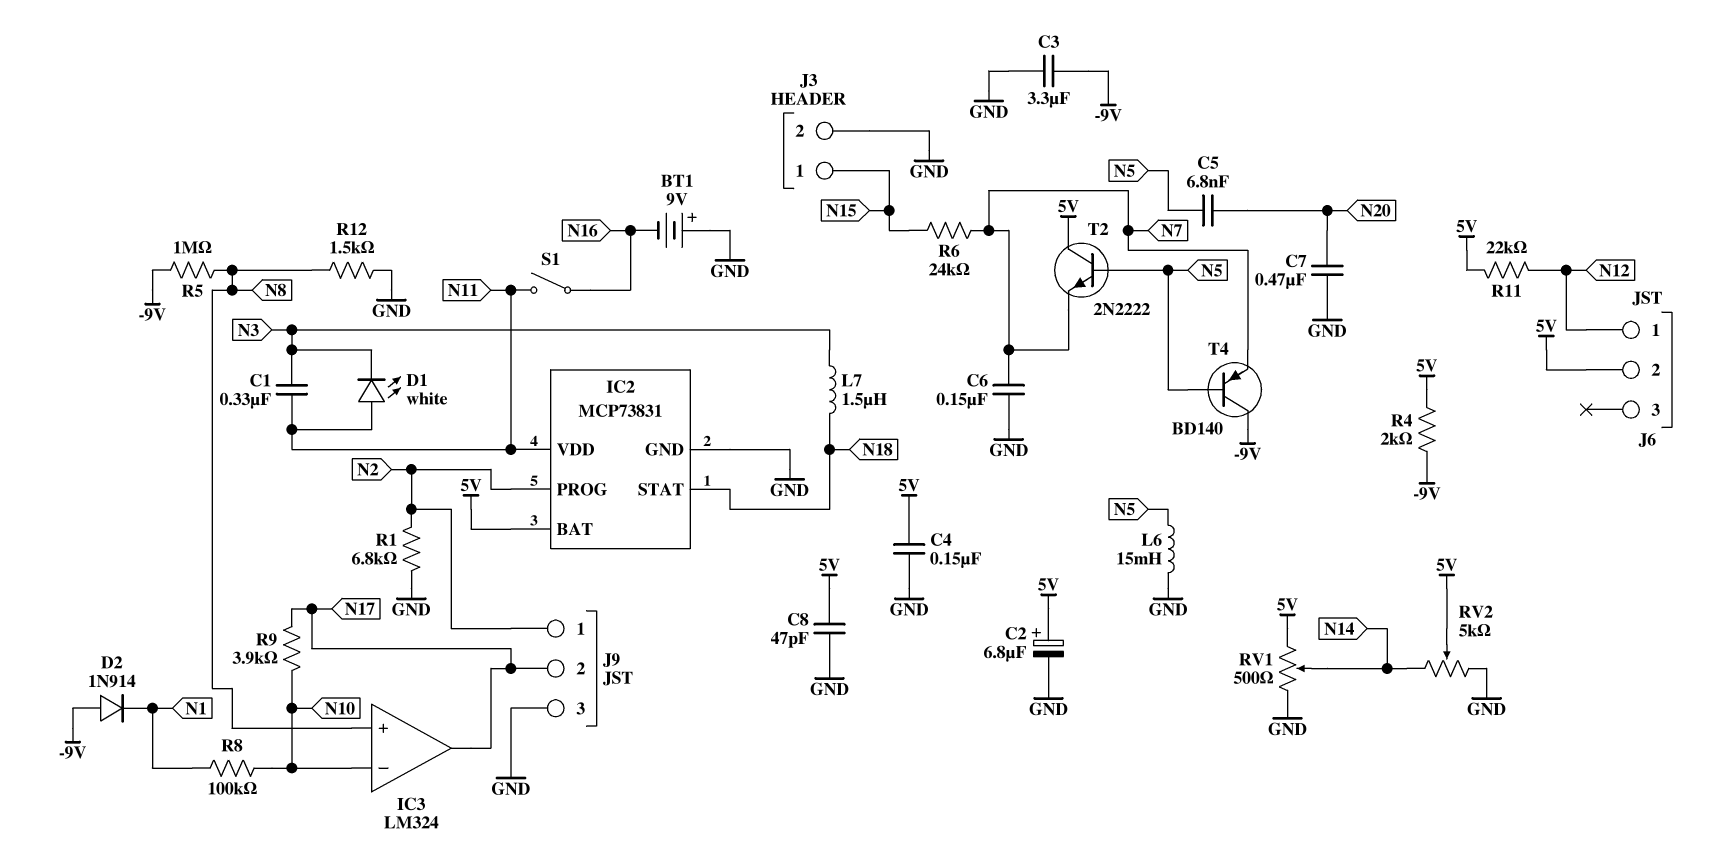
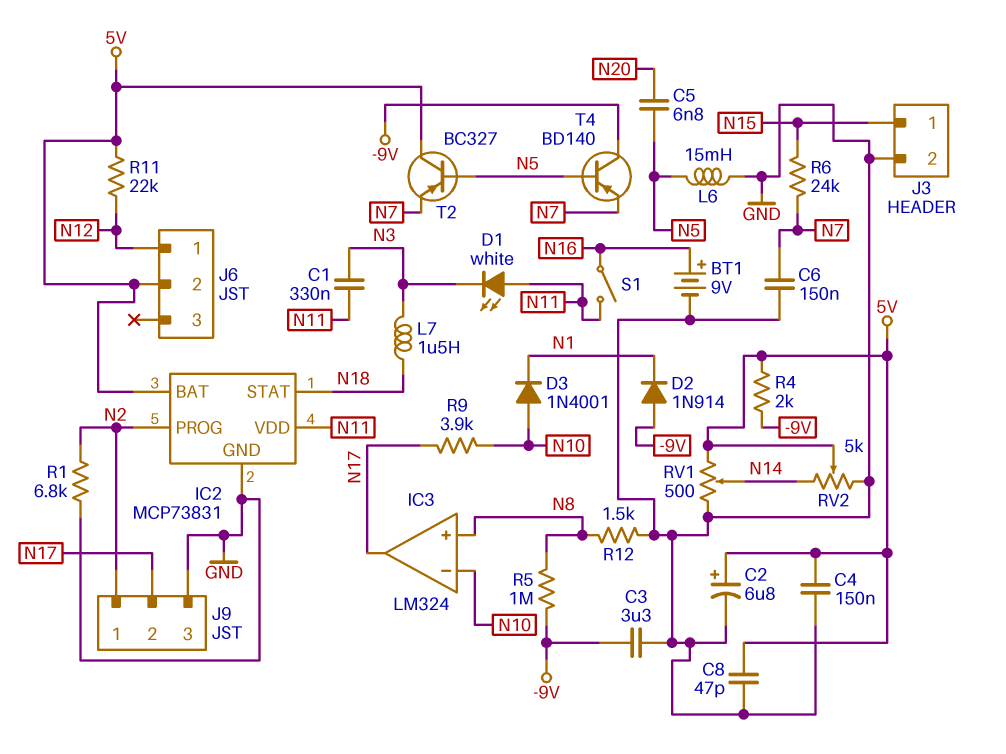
BT1: 9V (plus GND, minus N16) -> 9V (plus N16, minus GND)
C7: 470nF (GND, N20) -> none
D3: none -> diode 1N4001 (A N10, K N1)
R8: 100k (N1, N10) -> none
T2: NPN 2N2222 (B N5, C 5V, E N7) -> PNP BC327 (B N5, C 5V, E N7)

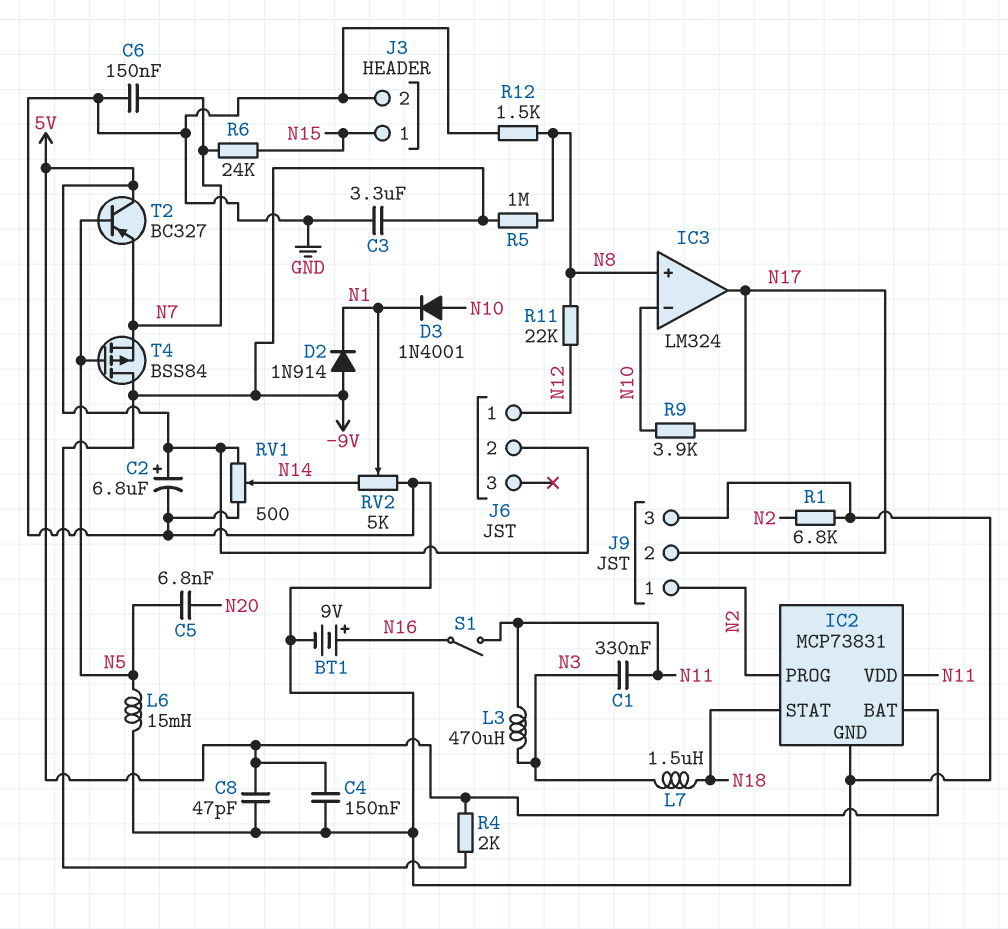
D1: LED white (A N11, K N3) -> none
L3: none -> 470uH (N3, N11)
R11: 22k (5V, N12) -> 22k (N8, N12)
RV2: 5k (GND, N14, wiper 5V) -> 5k (GND, N14, wiper N1)
T4: PNP BD140 (B N5, C -9V, E N7) -> PMOS BSS84 (G N5, D -9V, S N7)

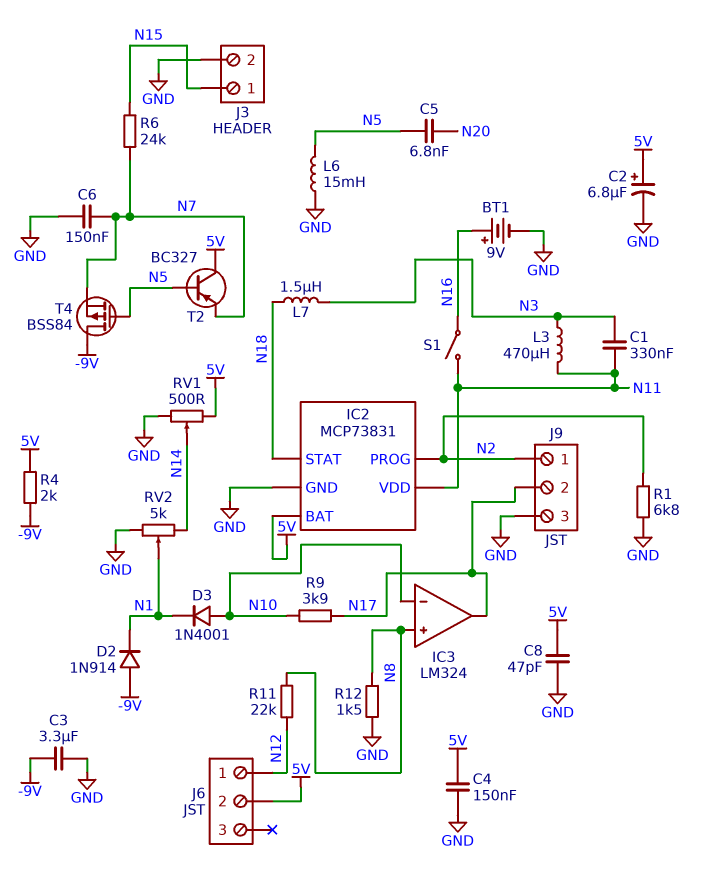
R5: 1M (-9V, N8) -> none

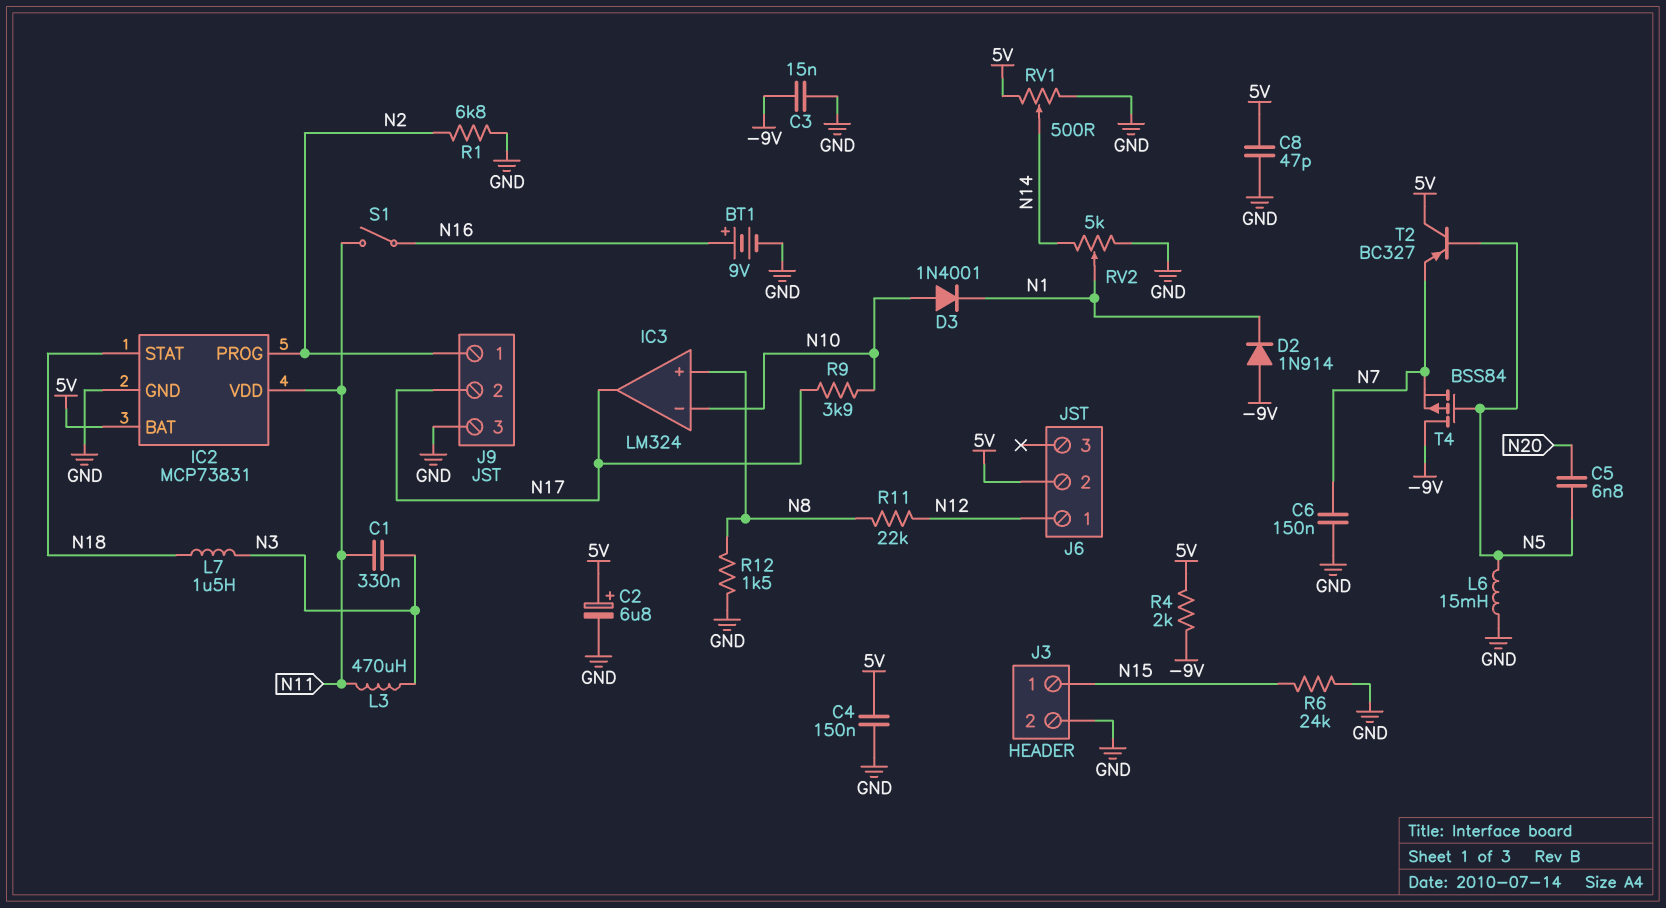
C3: 3.3uF (-9V, GND) -> 15nF (-9V, GND)
R6: 24k (N7, N15) -> 24k (GND, N15)

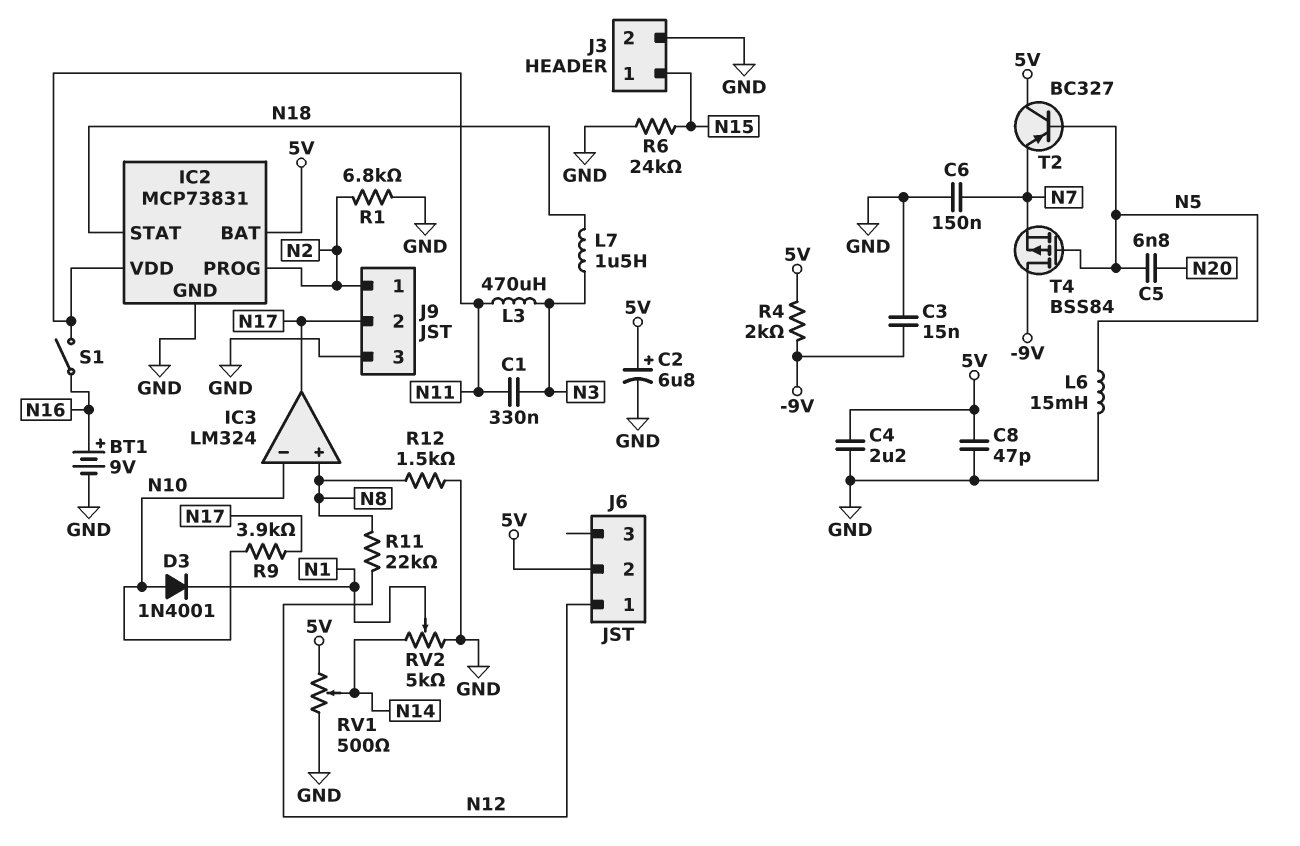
C4: 150nF (5V, GND) -> 2.2uF (5V, GND)
D2: diode 1N914 (A -9V, K N1) -> none

